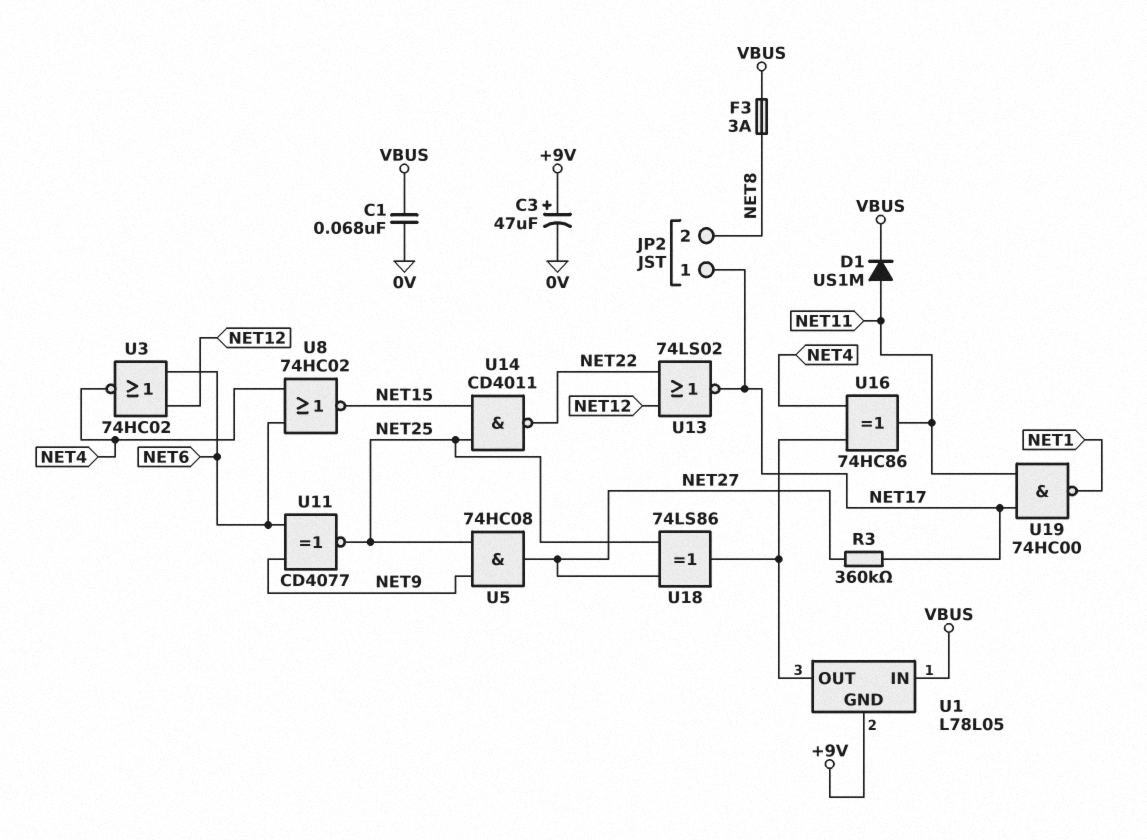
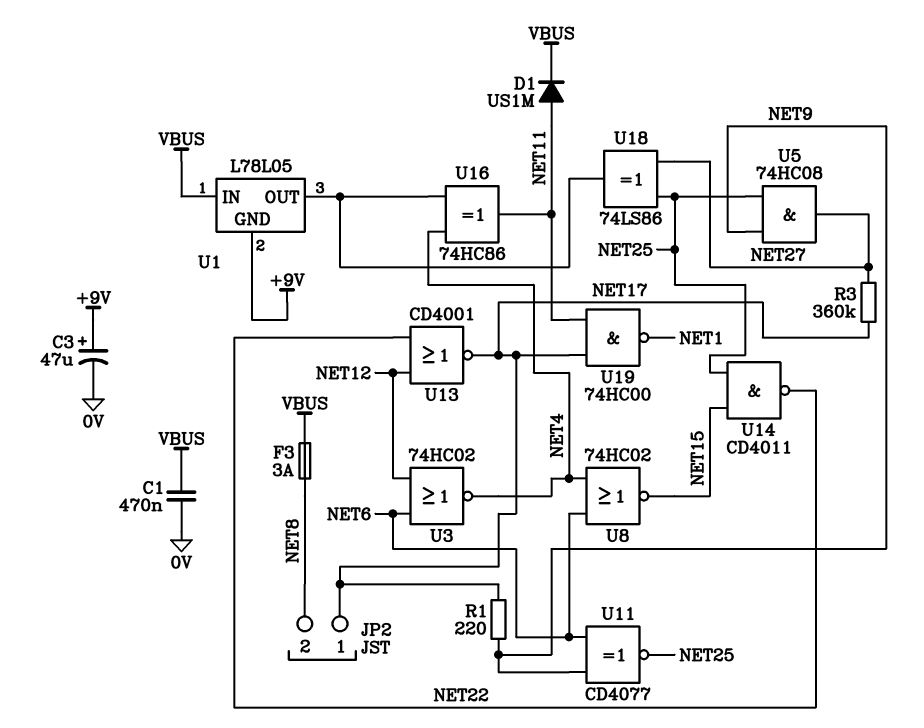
C1: 68nF (0V, VBUS) -> 470nF (0V, VBUS)
R1: none -> 220 (NET9, NET17)
U13: NOR 74LS02 (in NET12, in NET22, out NET17) -> NOR CD4001 (in NET12, in NET22, out NET17)

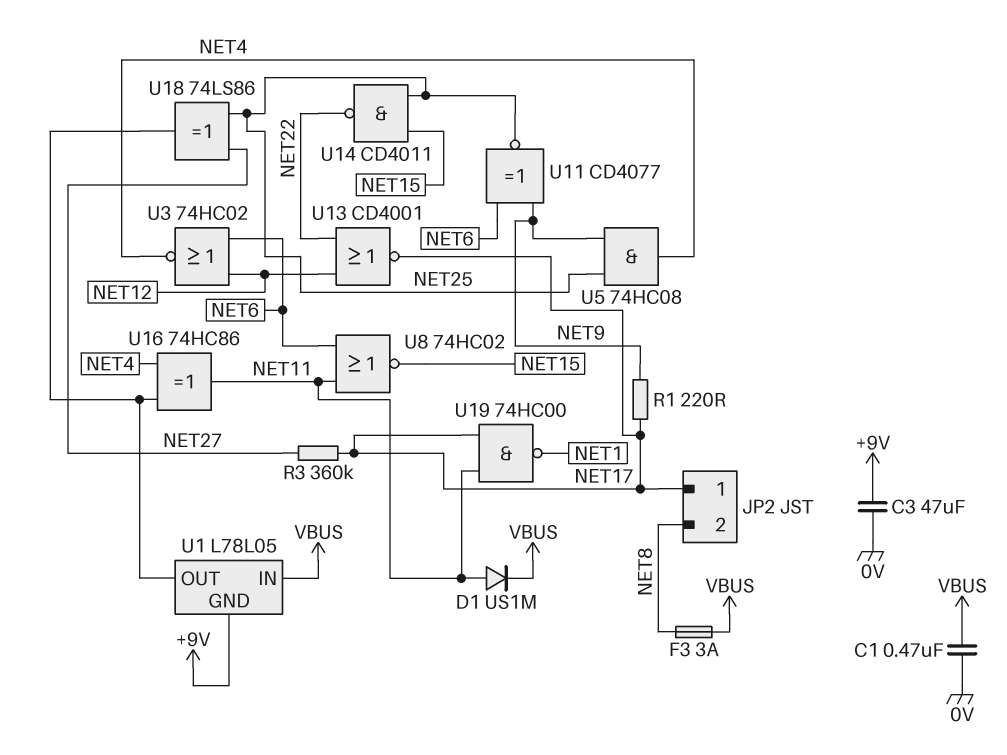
C3: 47uF (plus +9V, minus 0V) -> 47uF (+9V, 0V)
U5: AND 74HC08 (in NET9, in NET25, out NET27) -> AND 74HC08 (in NET9, in NET25, out NET4)
U8: NOR 74HC02 (in NET4, in NET6, out NET15) -> NOR 74HC02 (in NET6, in NET11, out NET15)

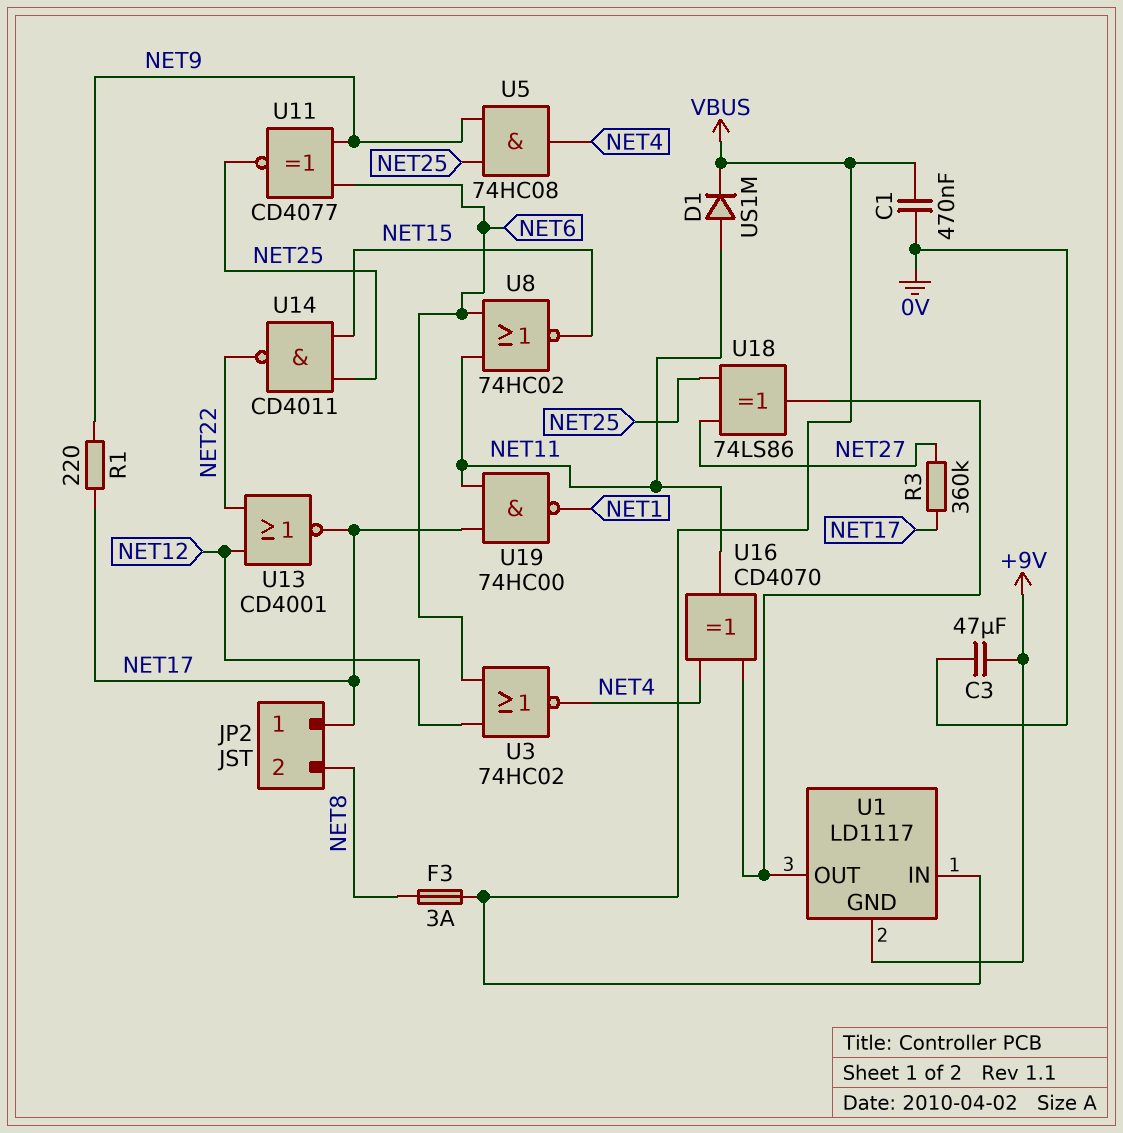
U1: L78L05 -> LD1117
U16: XOR 74HC86 (in NET4, in U1/OUT, out NET11) -> XOR CD4070 (in NET4, in U1/OUT, out NET11)

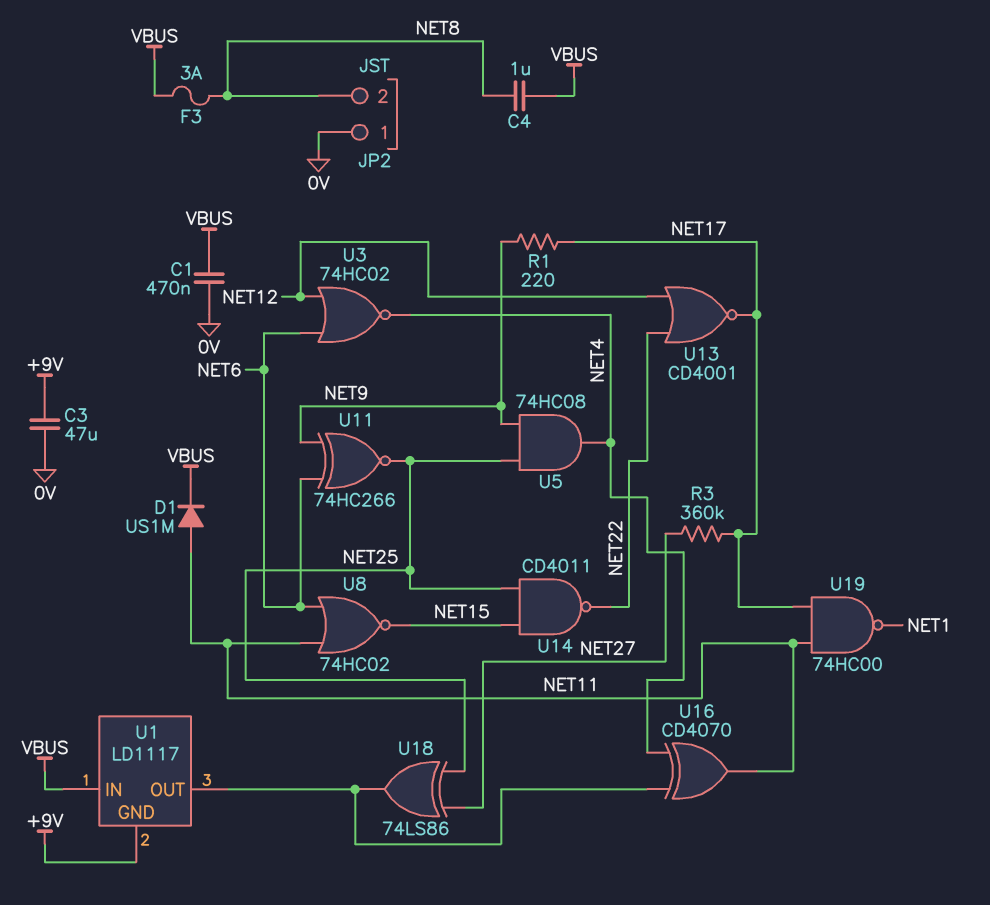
C4: none -> 1uF (NET8, VBUS)
JP2 pin 1: NET17 -> 0V
U11: XNOR CD4077 (in NET6, in NET9, out NET25) -> XNOR 74HC266 (in NET6, in NET9, out NET25)

